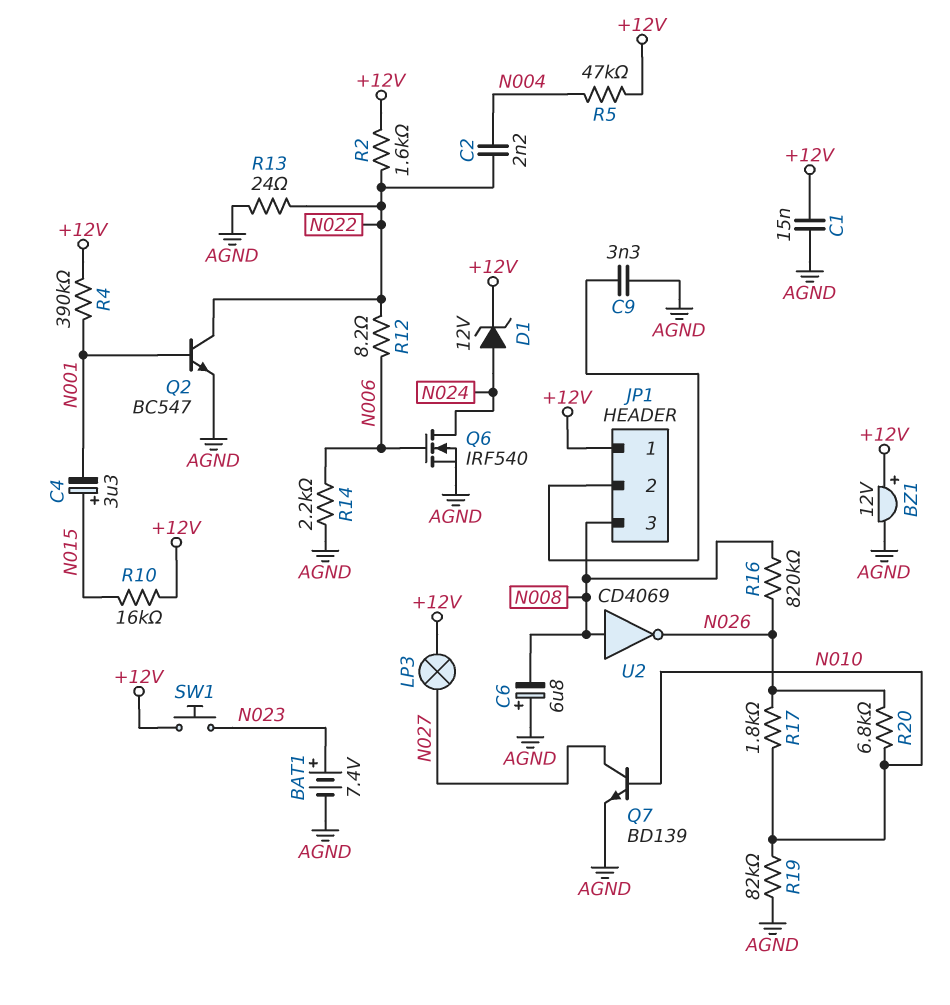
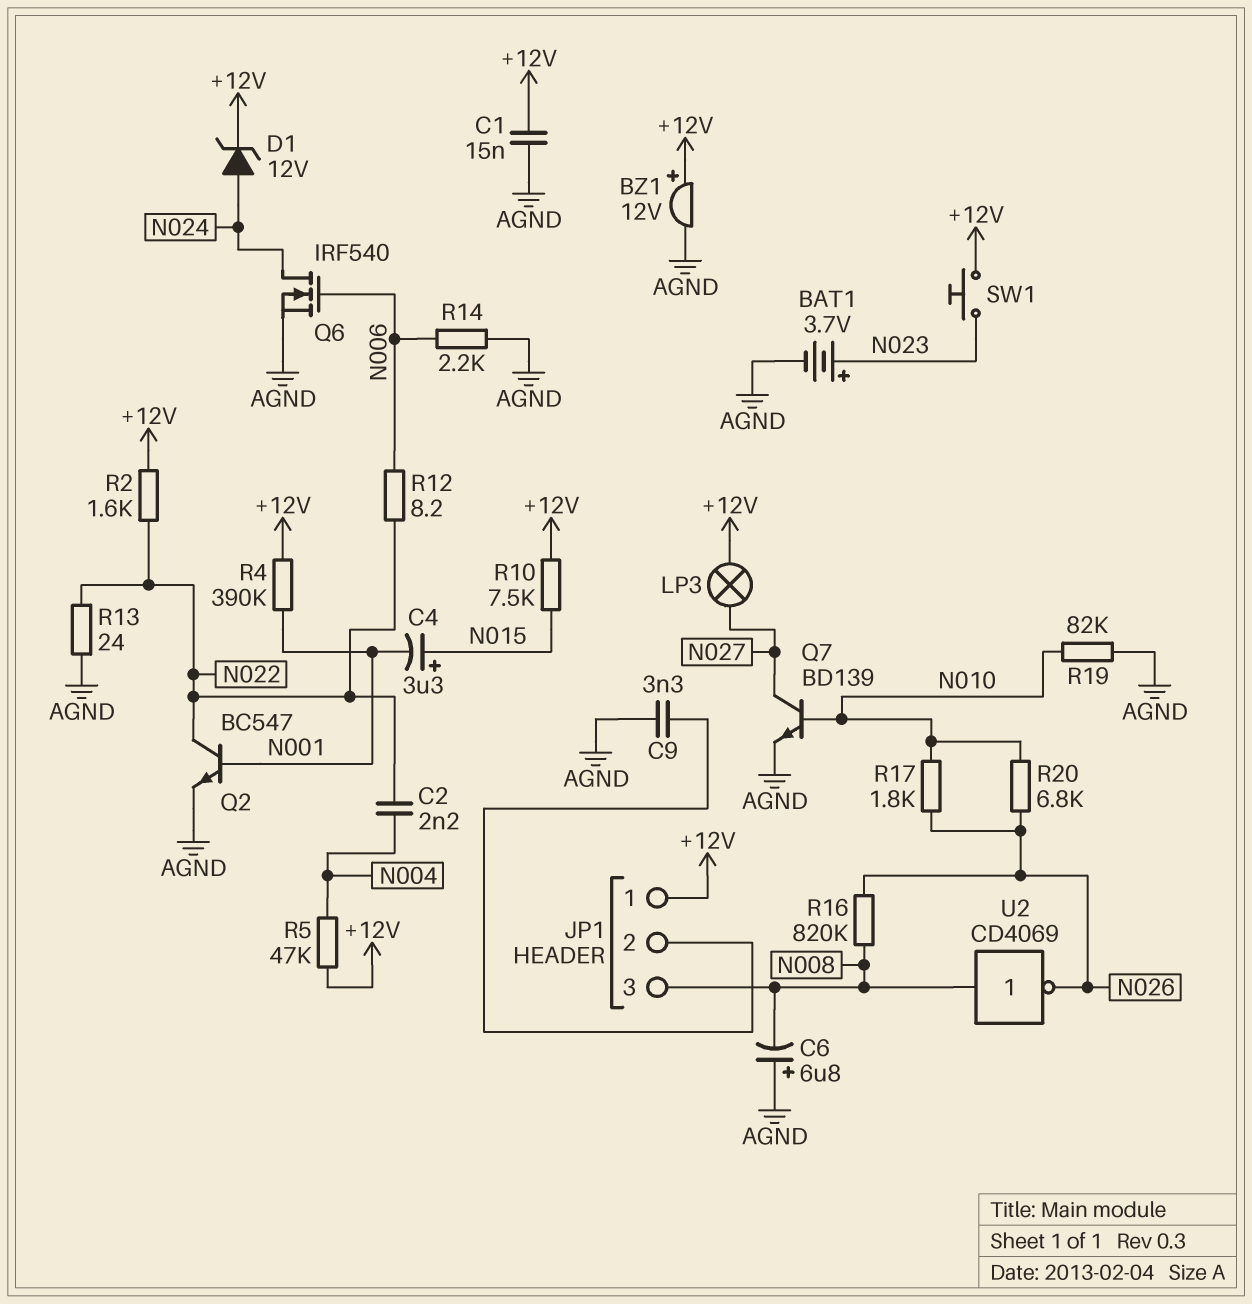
BAT1: 7.4V (plus N023, minus AGND) -> 3.7V (plus N023, minus AGND)
R10: 16k (+12V, N015) -> 7.5k (+12V, N015)

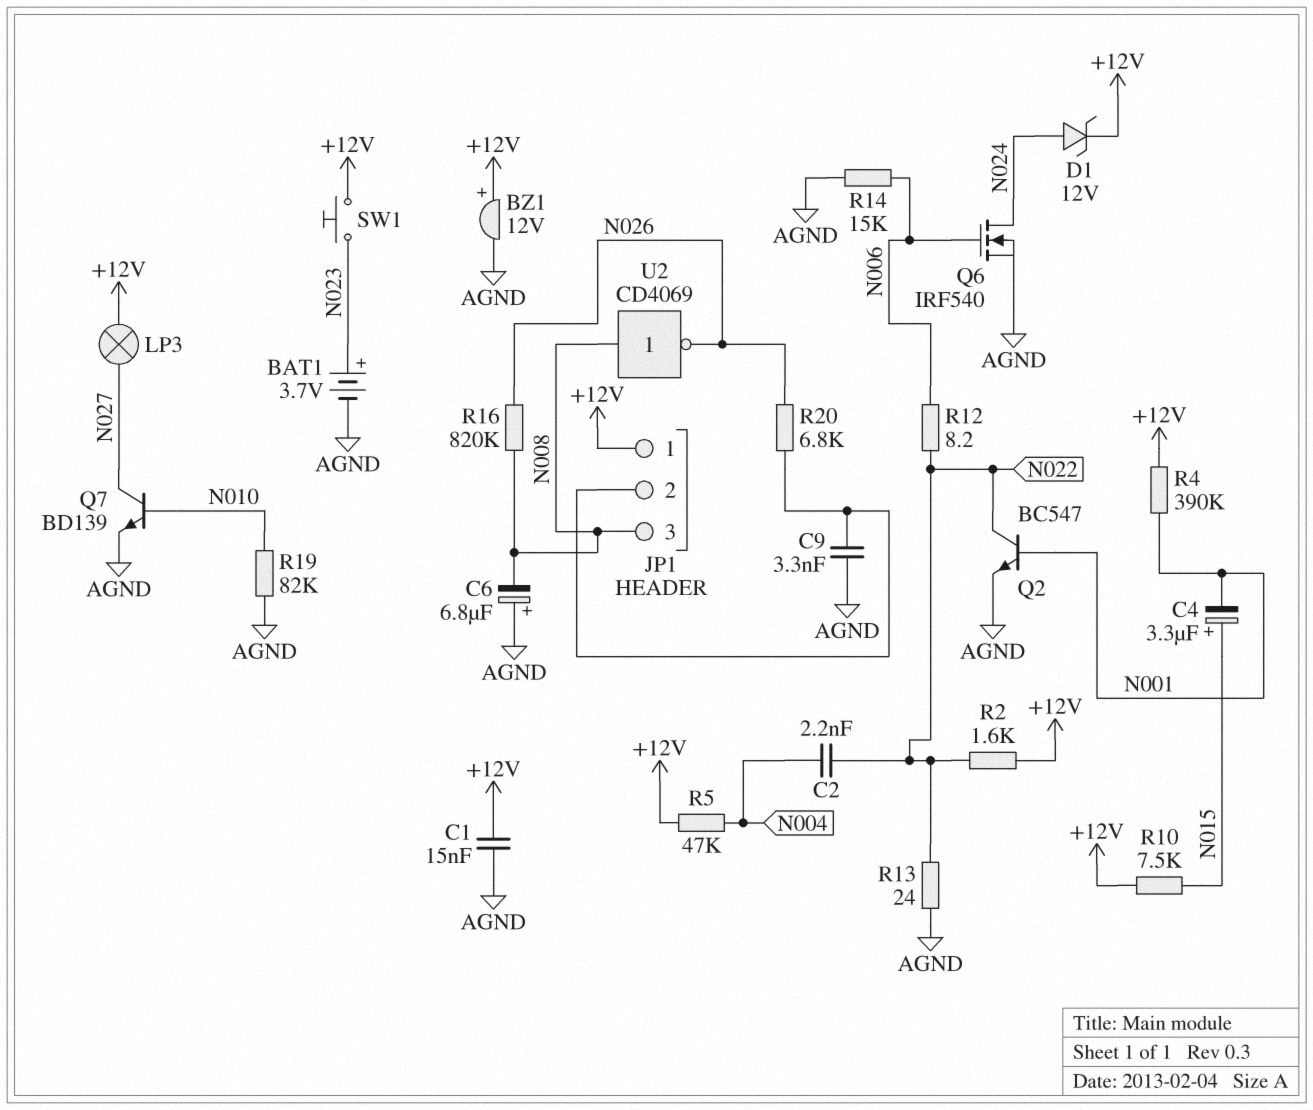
R14: 2.2k (AGND, N006) -> 15k (AGND, N006)
R17: 1.8k (N010, N026) -> none
R20: 6.8k (N010, N026) -> 6.8k (JP1/2, N026)

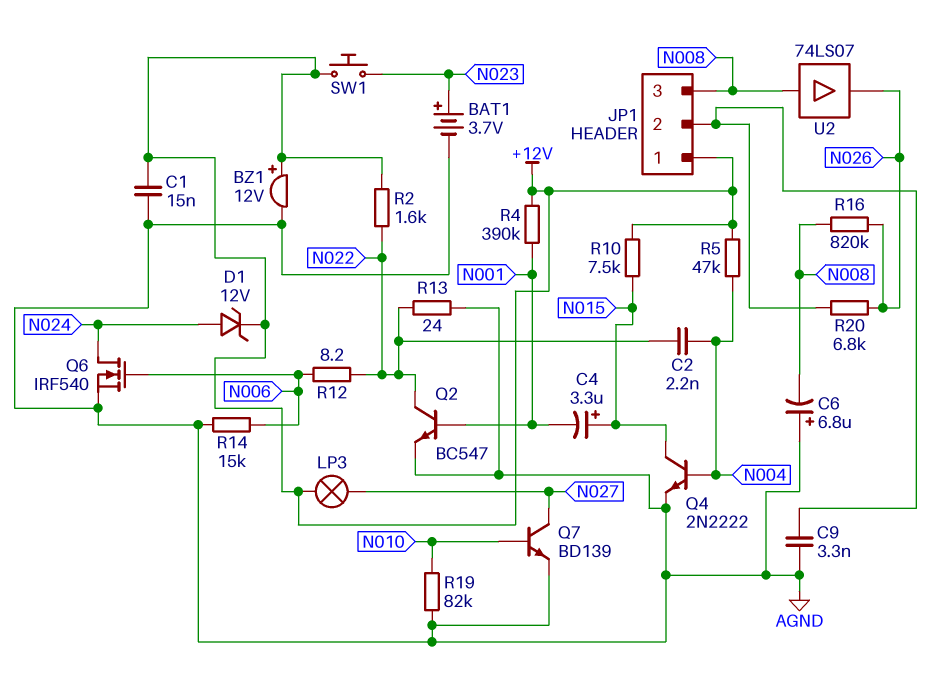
Q4: none -> NPN 2N2222 (B N004, C N015, E AGND)
U2: NOT CD4069 (in N008, out N026) -> buffer 74LS07 (in N008, out N026)

